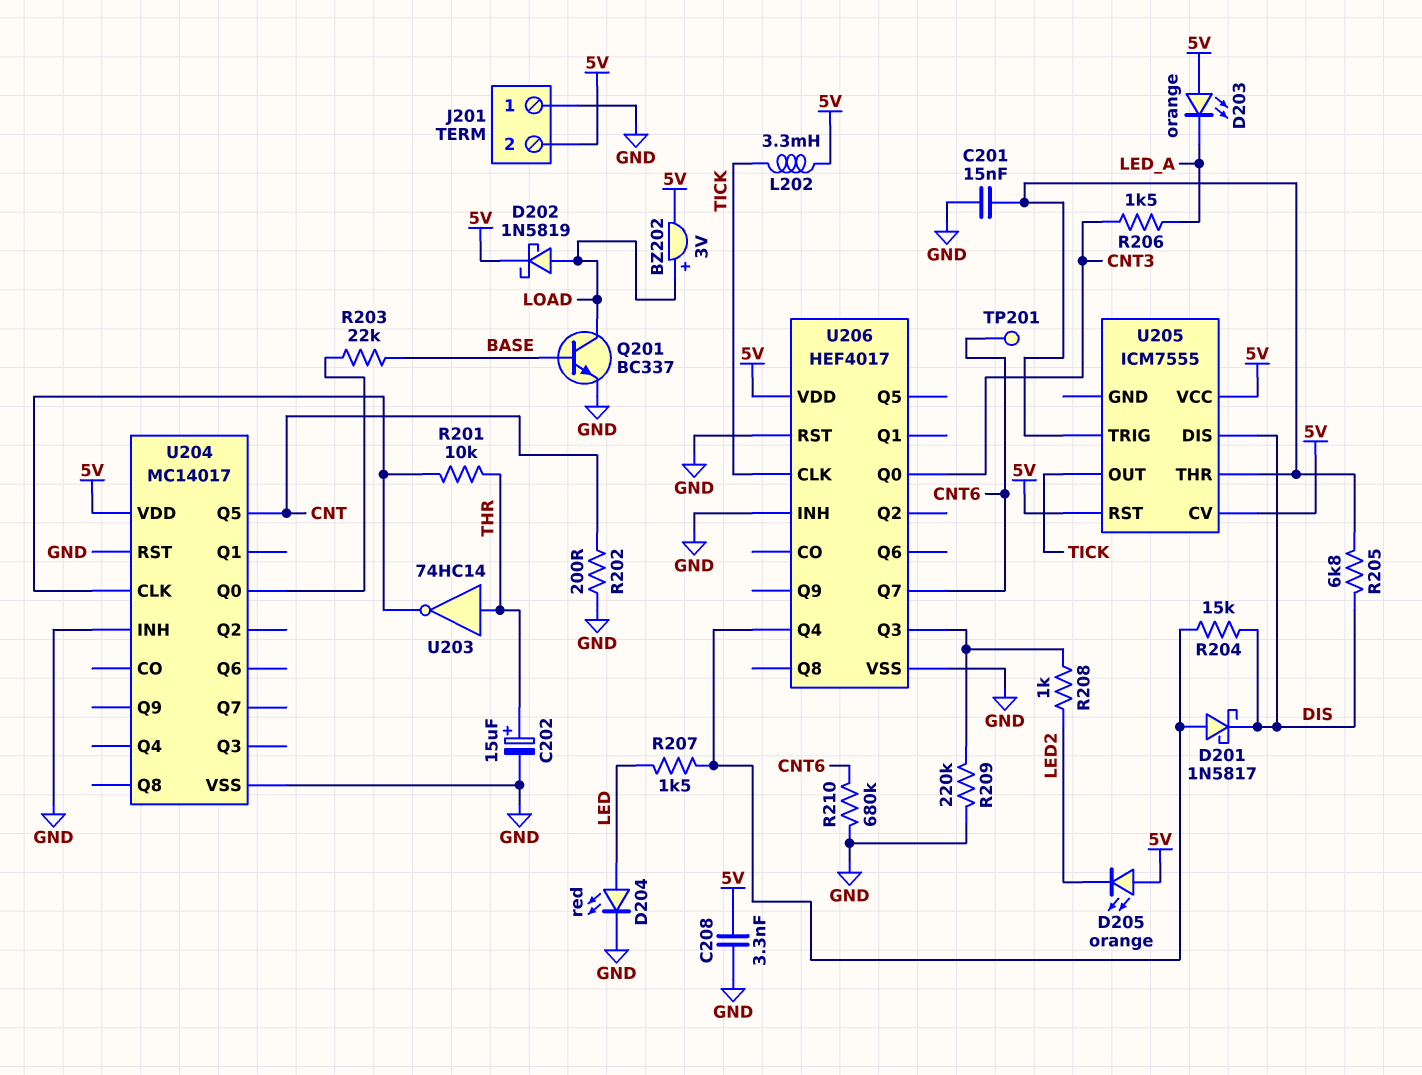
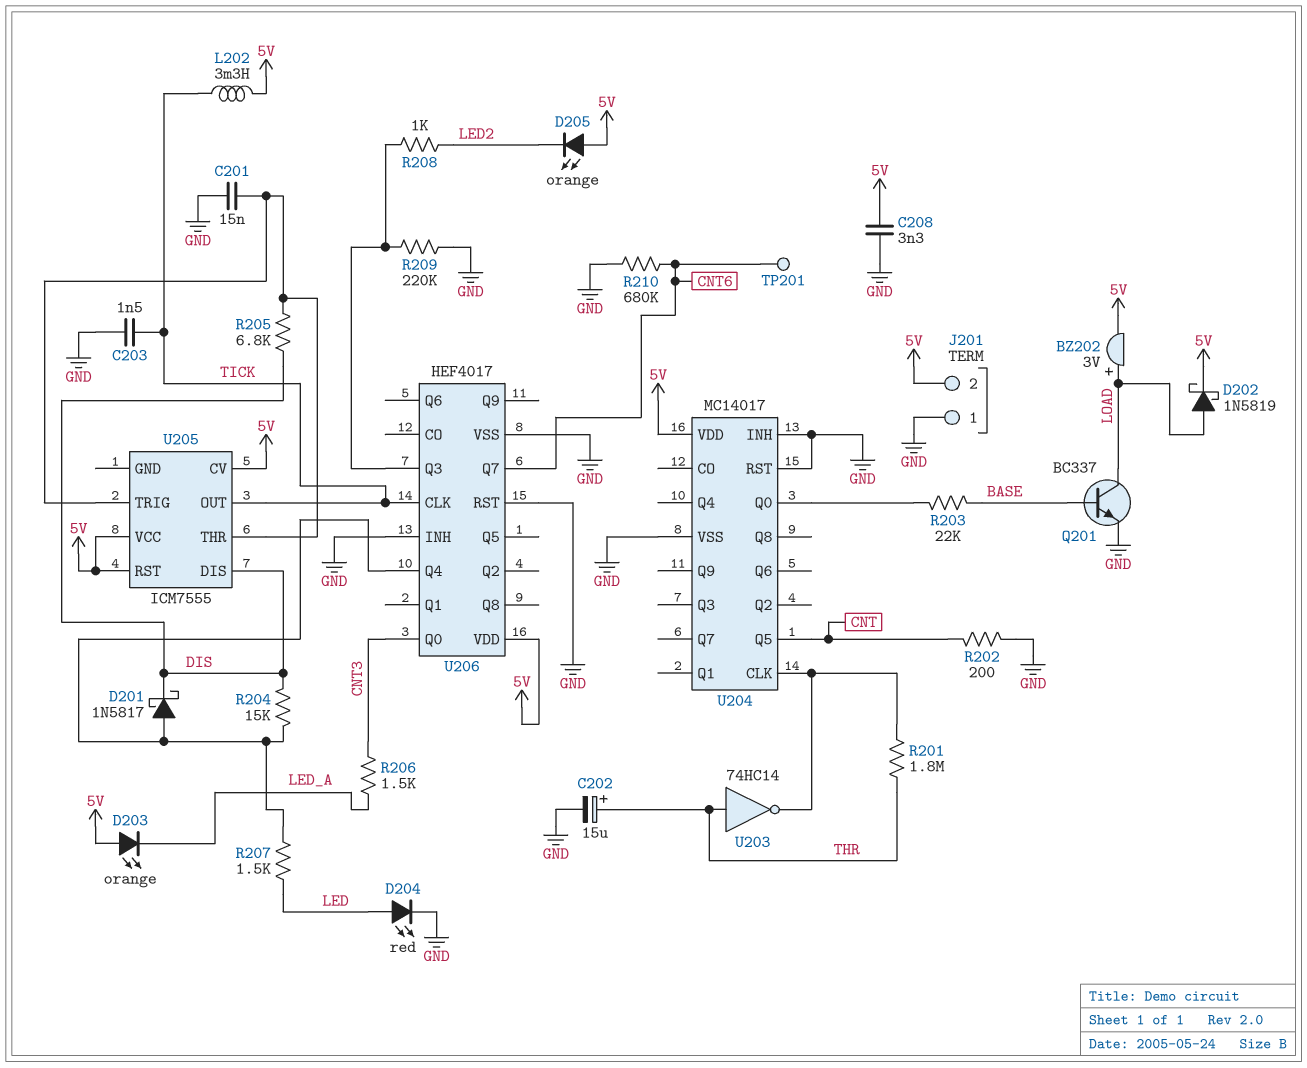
C203: none -> 1.5nF (GND, TICK)
R201: 10k (THR, U204/CLK) -> 1.8M (THR, U204/CLK)

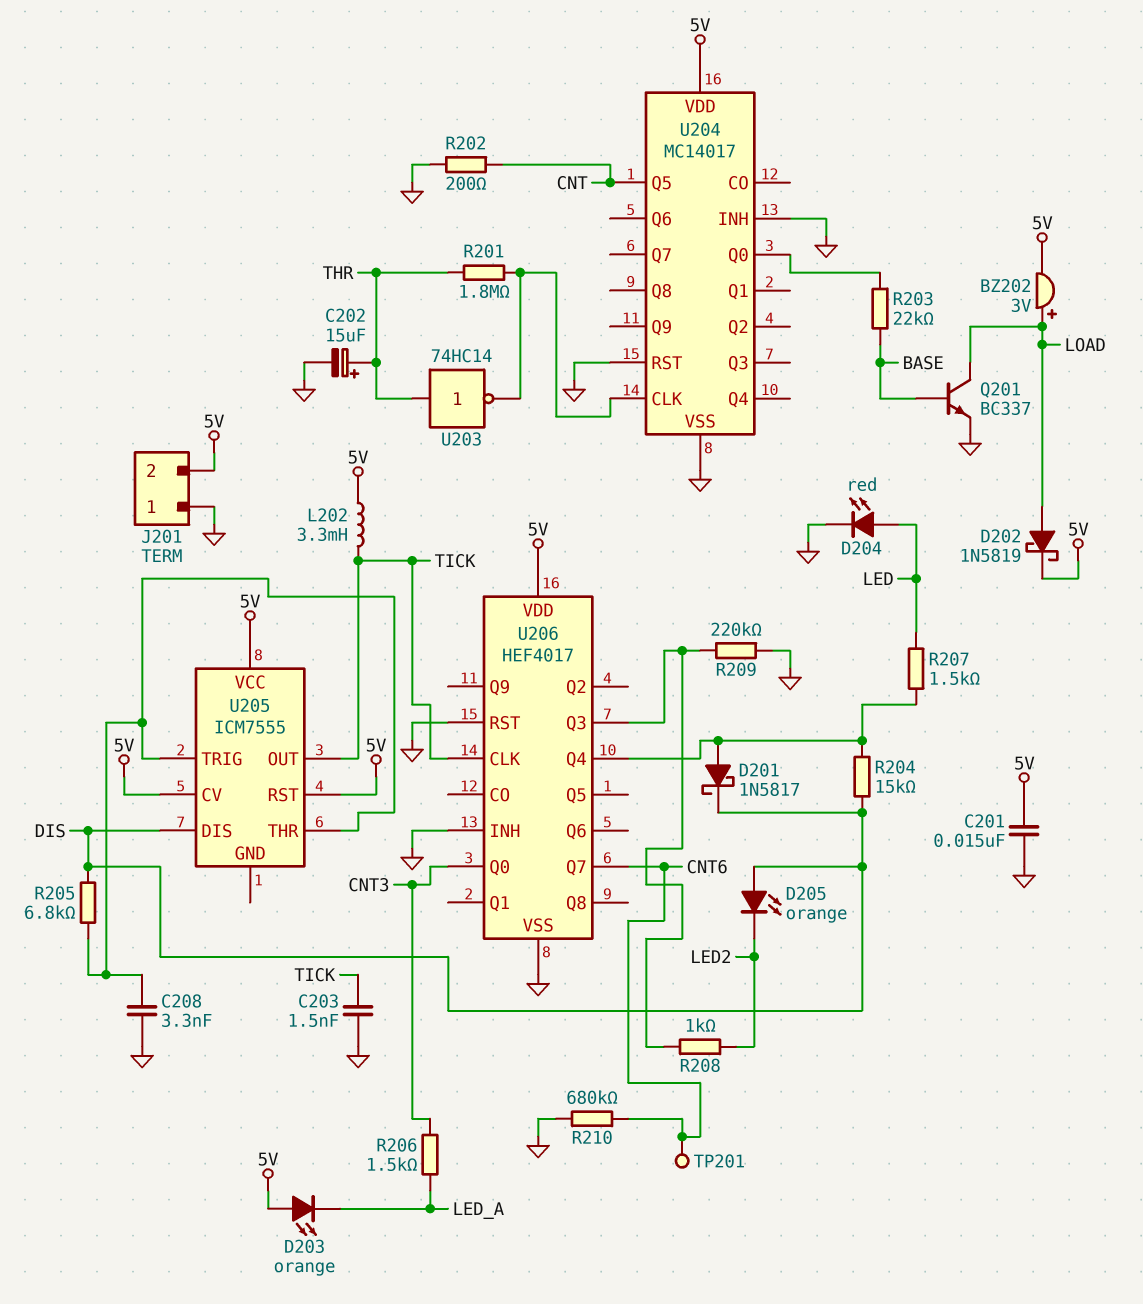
C201: 15nF (GND, U205/THR) -> 15nF (5V, GND)
C208: 3.3nF (5V, GND) -> 3.3nF (GND, U205/THR)
D205: LED orange (A 5V, K LED2) -> LED orange (A DIS, K LED2)

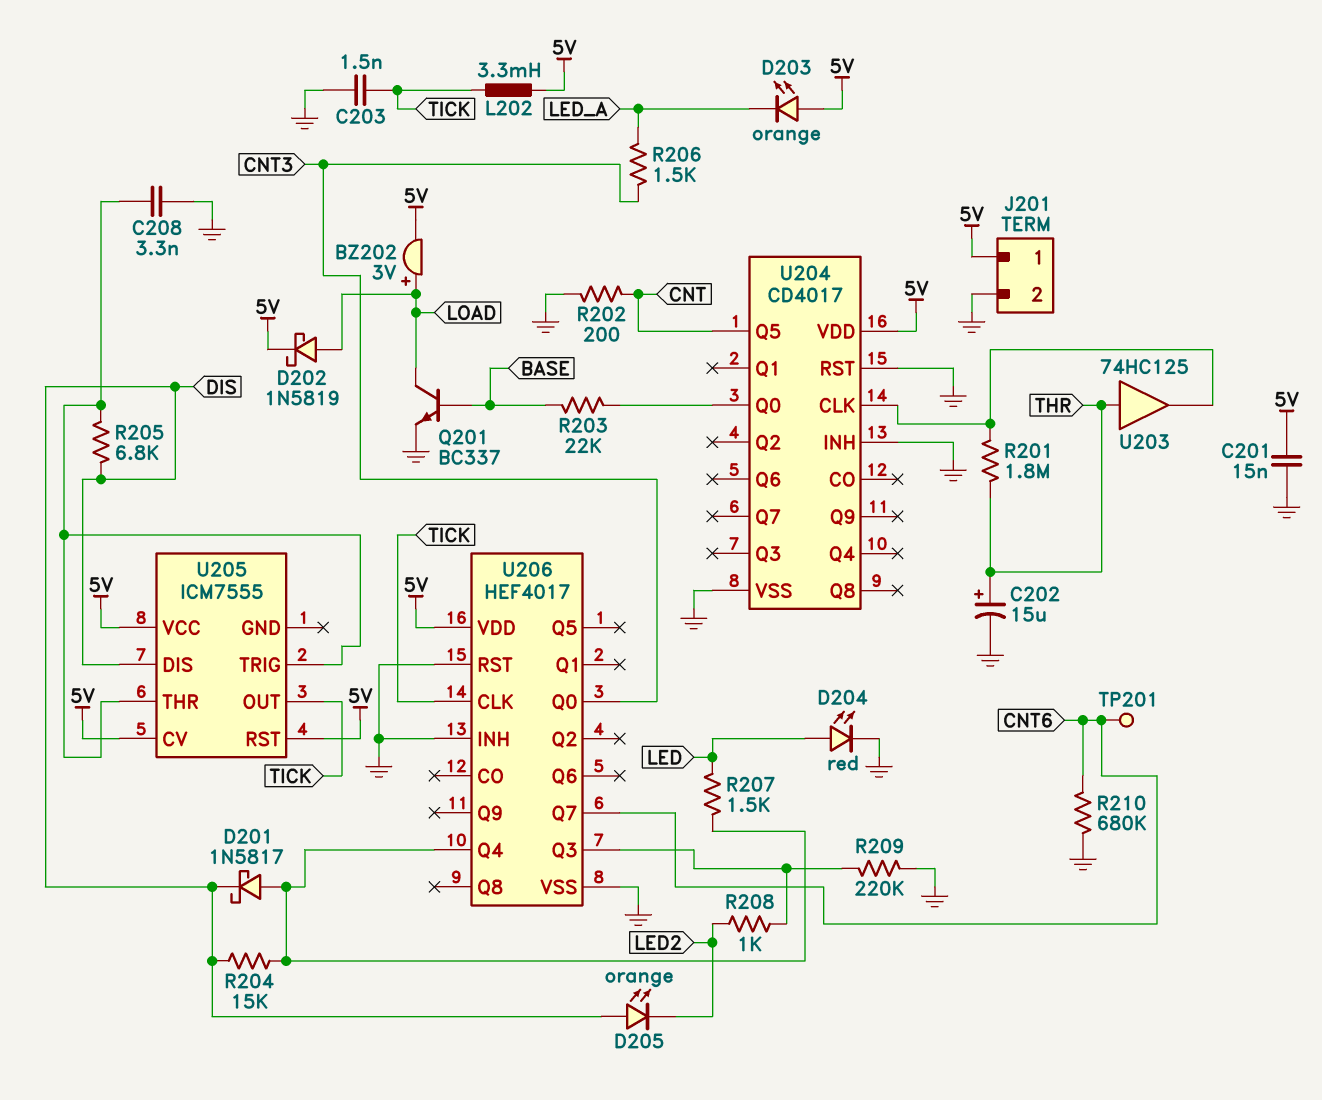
J201 pin 1: GND -> 5V
J201 pin 2: 5V -> GND
U203: NOT 74HC14 (in THR, out U204/CLK) -> buffer 74HC125 (in THR, out U204/CLK)
U204: MC14017 -> CD4017

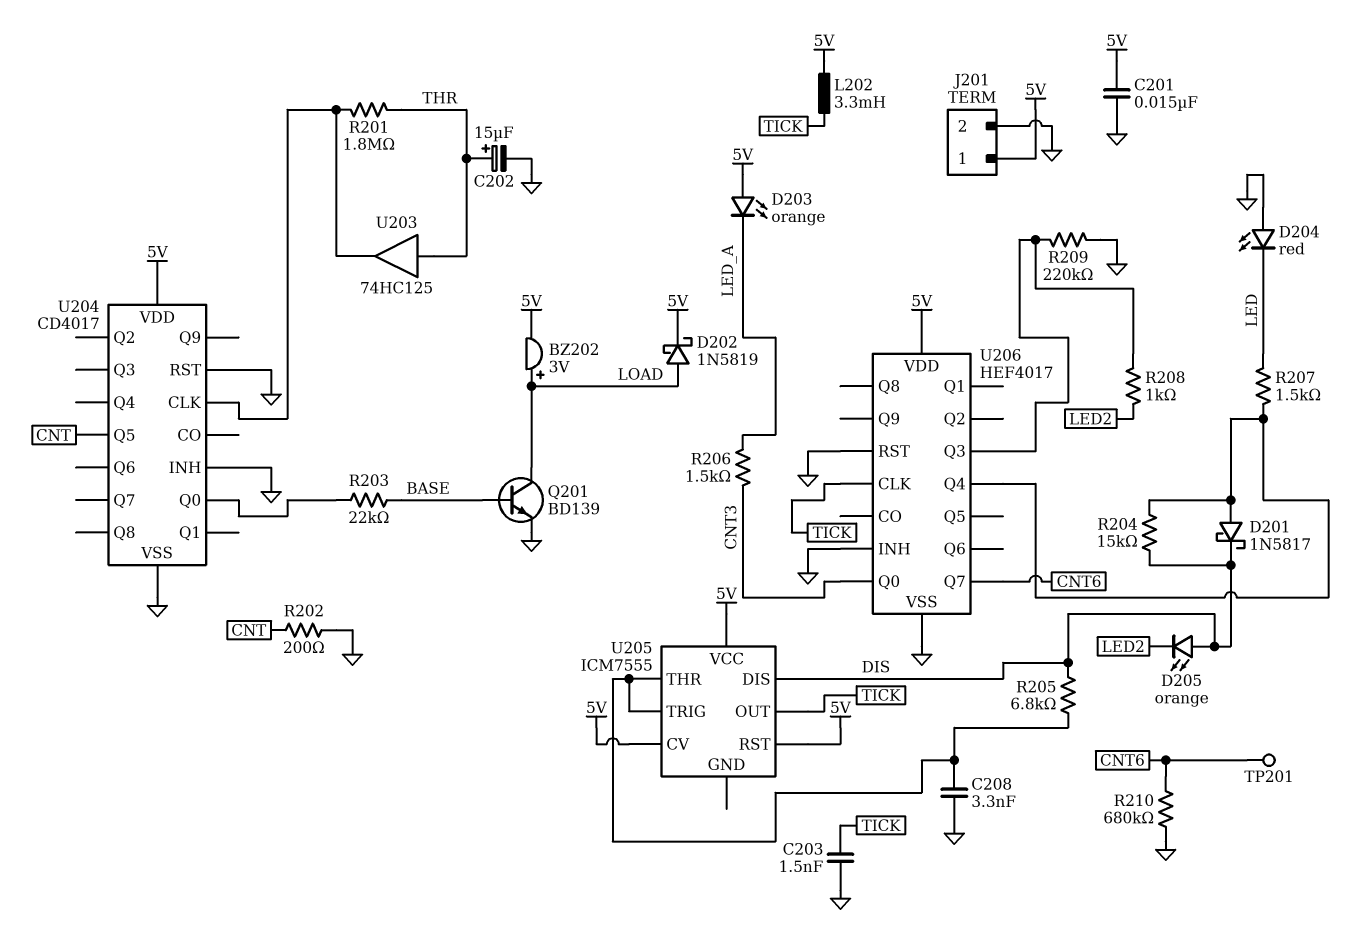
D204: LED red (A LED, K GND) -> LED red (A GND, K LED)
Q201: NPN BC337 (B BASE, C LOAD, E GND) -> NPN BD139 (B BASE, C LOAD, E GND)

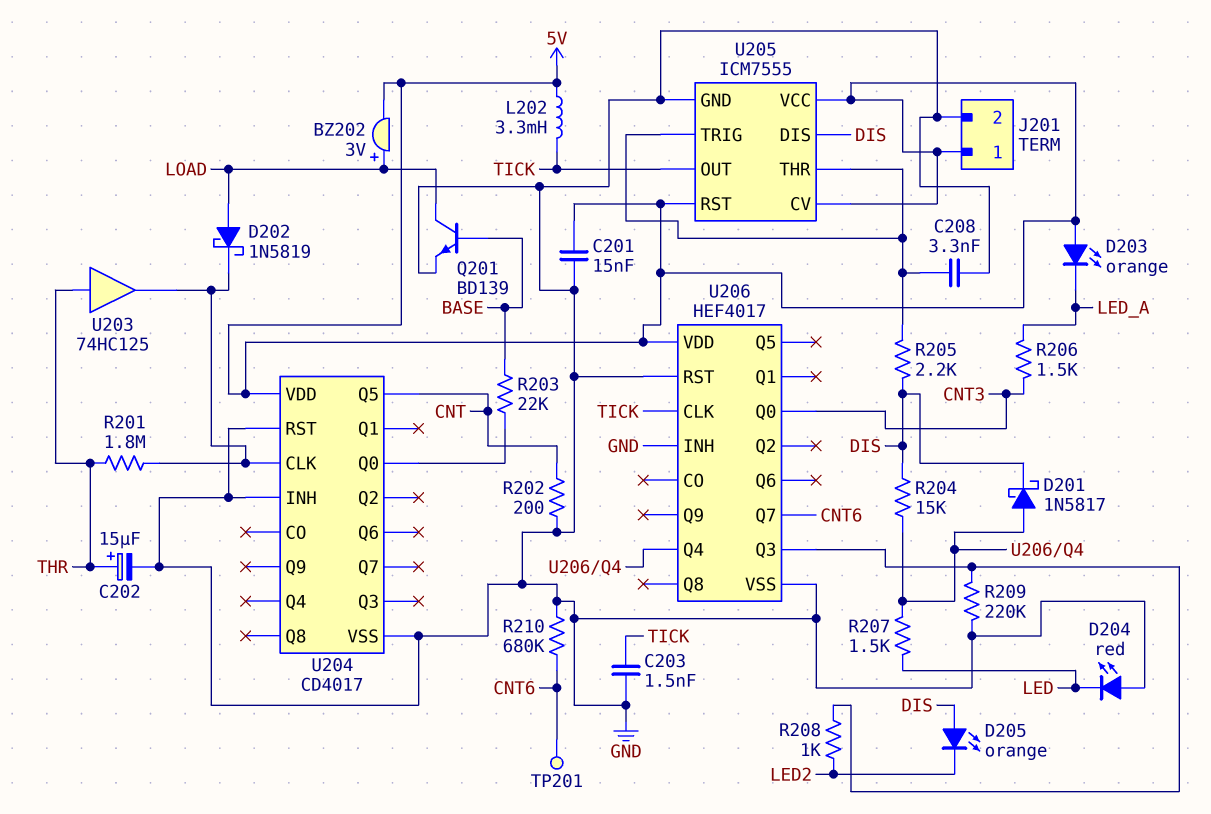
D202: schottky 1N5819 (A LOAD, K 5V) -> schottky 1N5819 (A LOAD, K U204/CLK)
R205: 6.8k (DIS, U205/THR) -> 2.2k (DIS, U205/THR)
U205 pin GND: none -> GND

